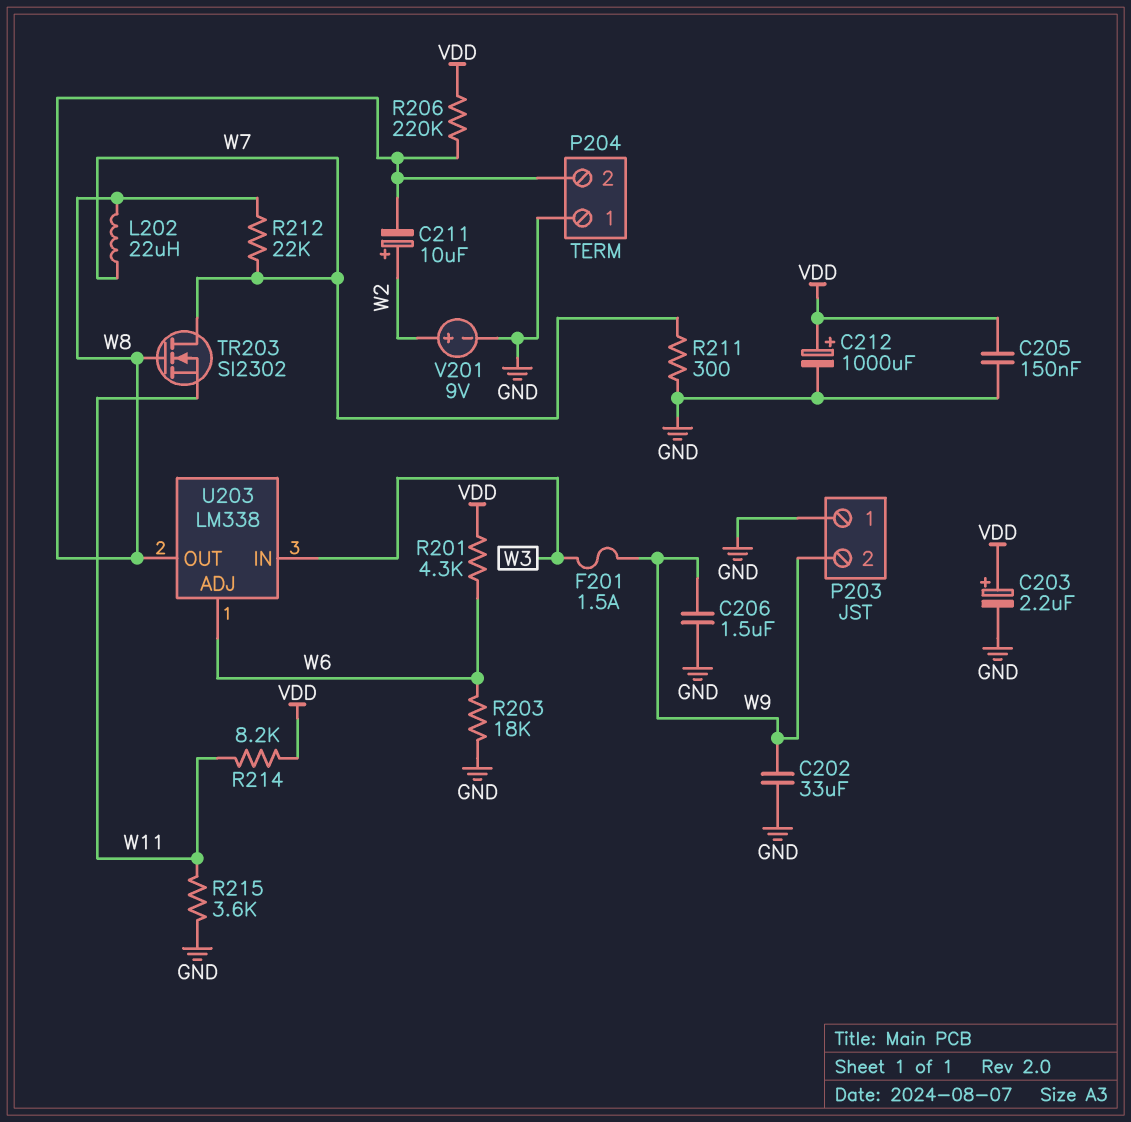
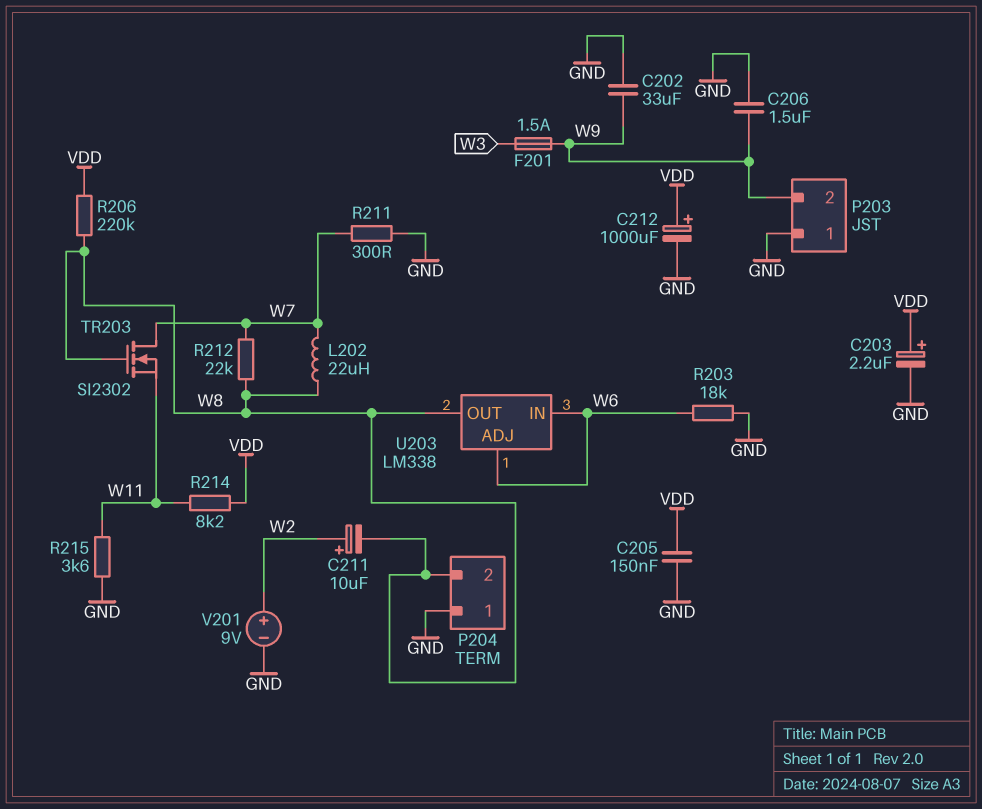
R201: 4.3k (VDD, W6) -> none
U203 pin IN: W3 -> W6

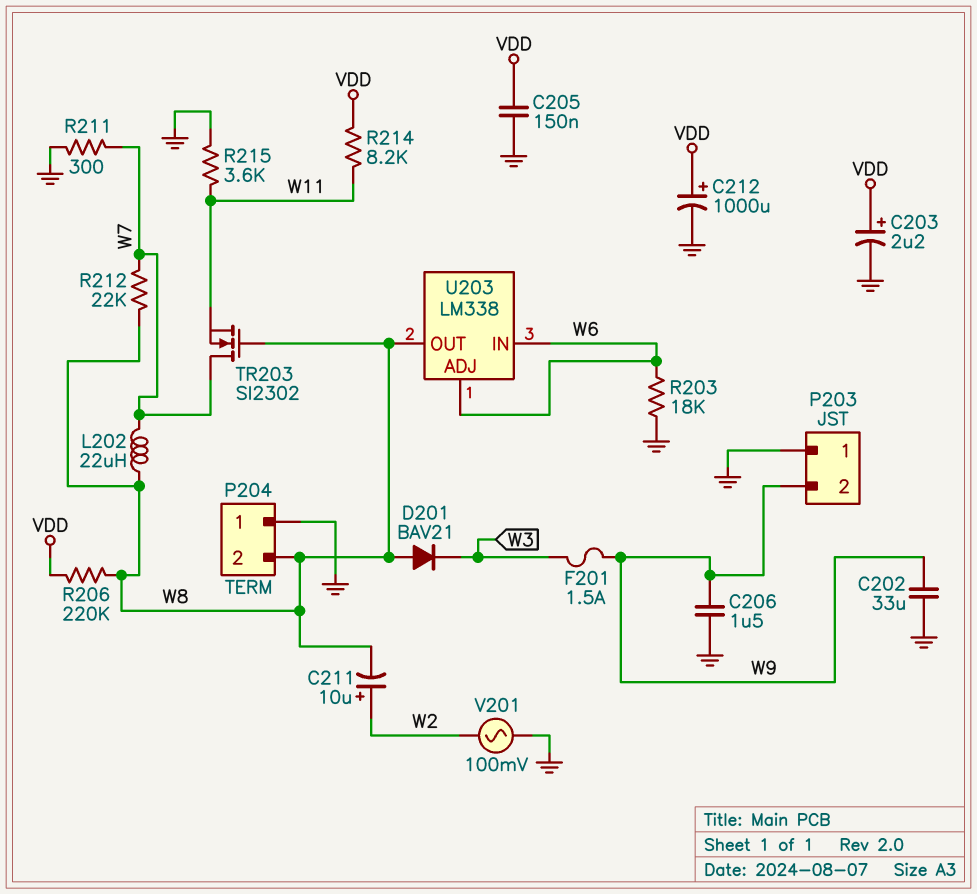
D201: none -> diode BAV21 (A W8, K W3)
V201: 9V (plus W2, minus GND) -> AC 100mV (GND, W2)

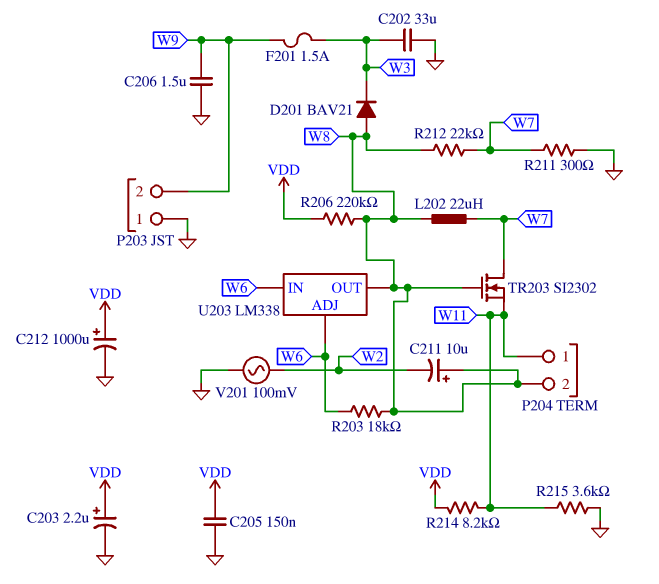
C202: 33uF (GND, W9) -> 33uF (GND, W3)
C211: 10uF (plus W2, minus W8) -> 10uF (plus W8, minus W2)
P204 pin 1: GND -> W11
R203: 18k (GND, W6) -> 18k (W6, W8)

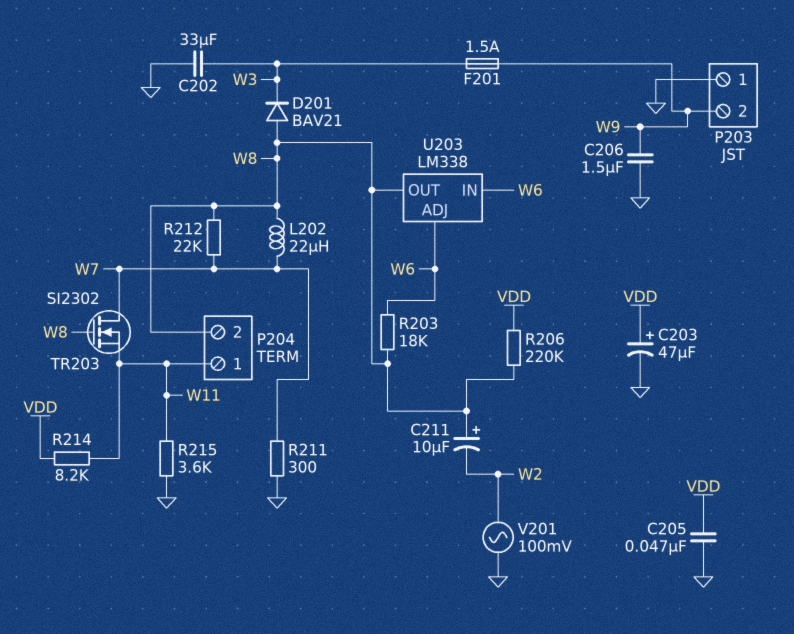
C203: 2.2uF (plus VDD, minus GND) -> 47uF (plus VDD, minus GND)
C205: 150nF (GND, VDD) -> 47nF (GND, VDD)
C212: 1000uF (plus VDD, minus GND) -> none

